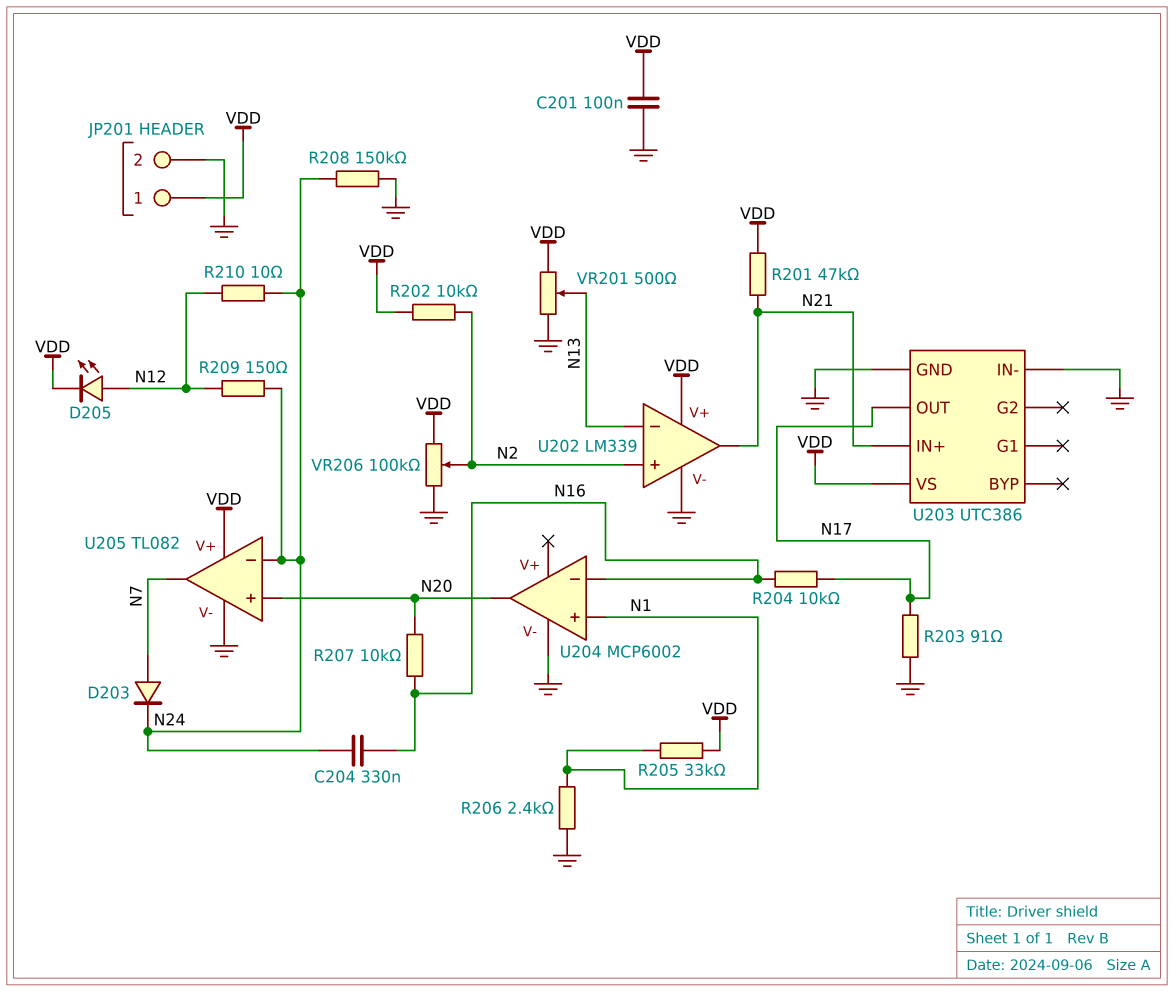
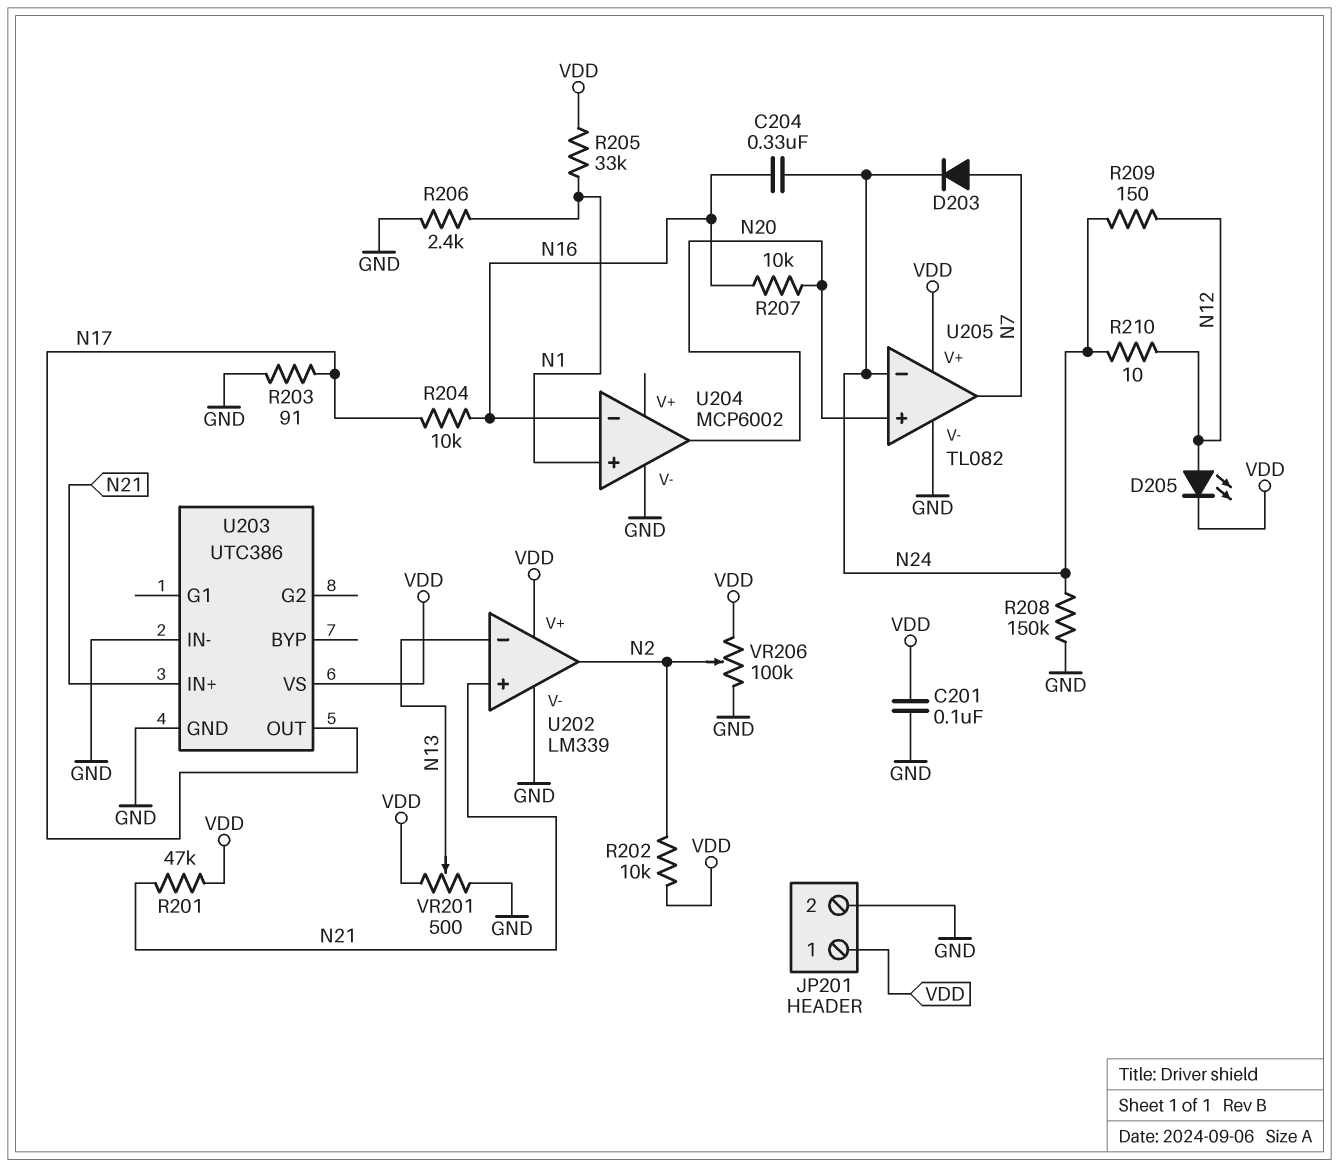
U202 pin in+: N2 -> N21
U202 pin out: N21 -> N2

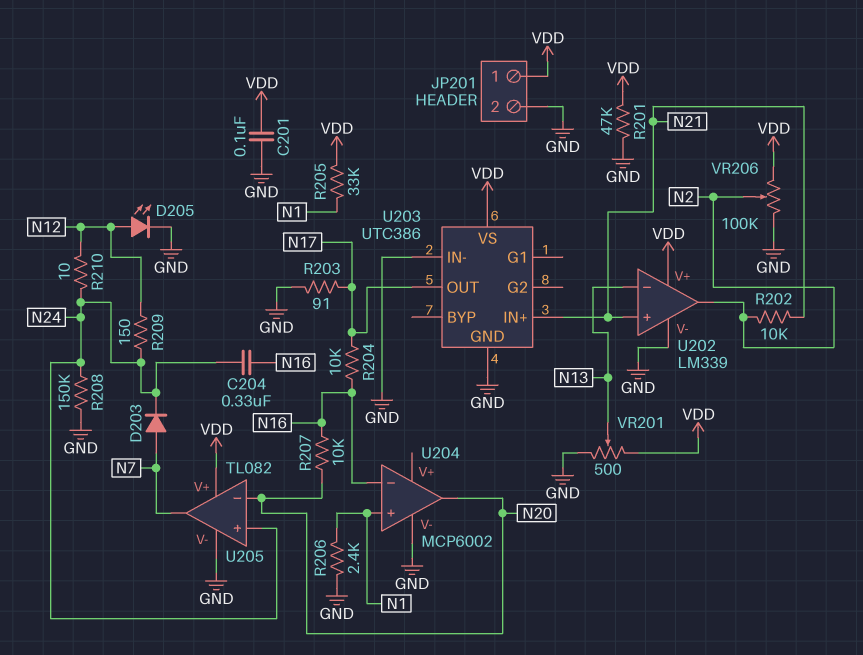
D205: LED (A N12, K VDD) -> LED (A N12, K GND)
R201: 47k (N21, VDD) -> 47k (GND, VDD)
R202: 10k (N2, VDD) -> 10k (N2, N21)
U205 pin in+: N20 -> N24
U205 pin in-: N24 -> N20

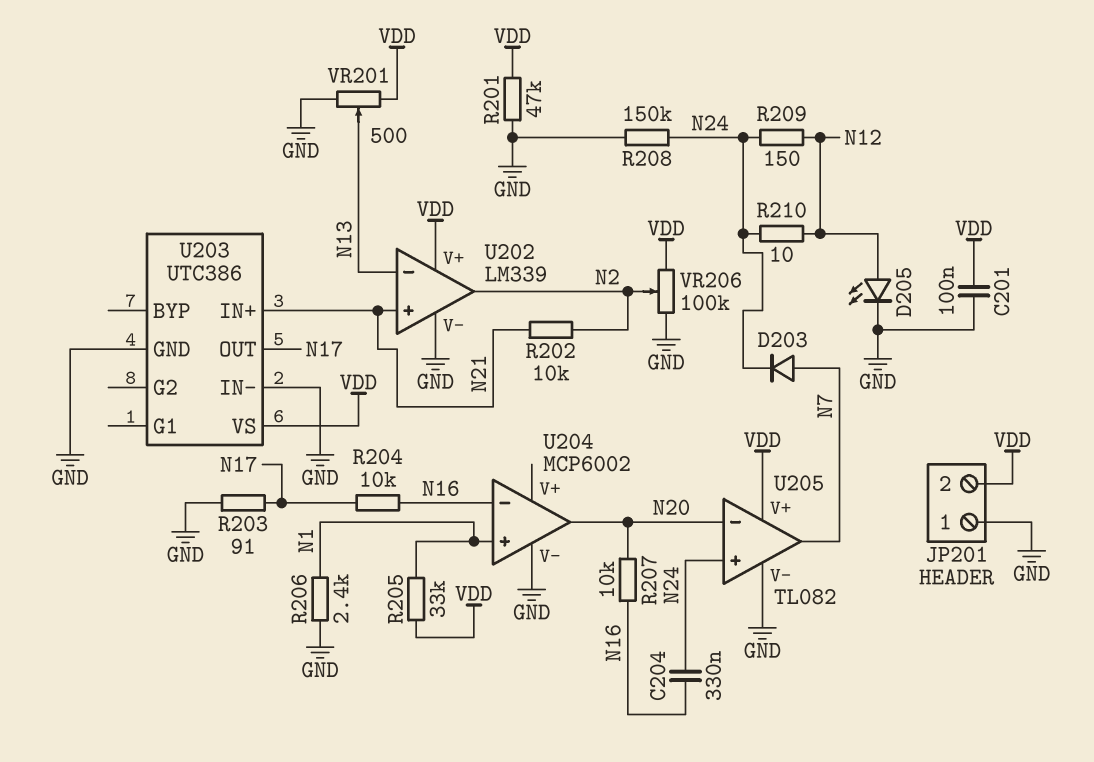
JP201 pin 1: VDD -> GND
JP201 pin 2: GND -> VDD

